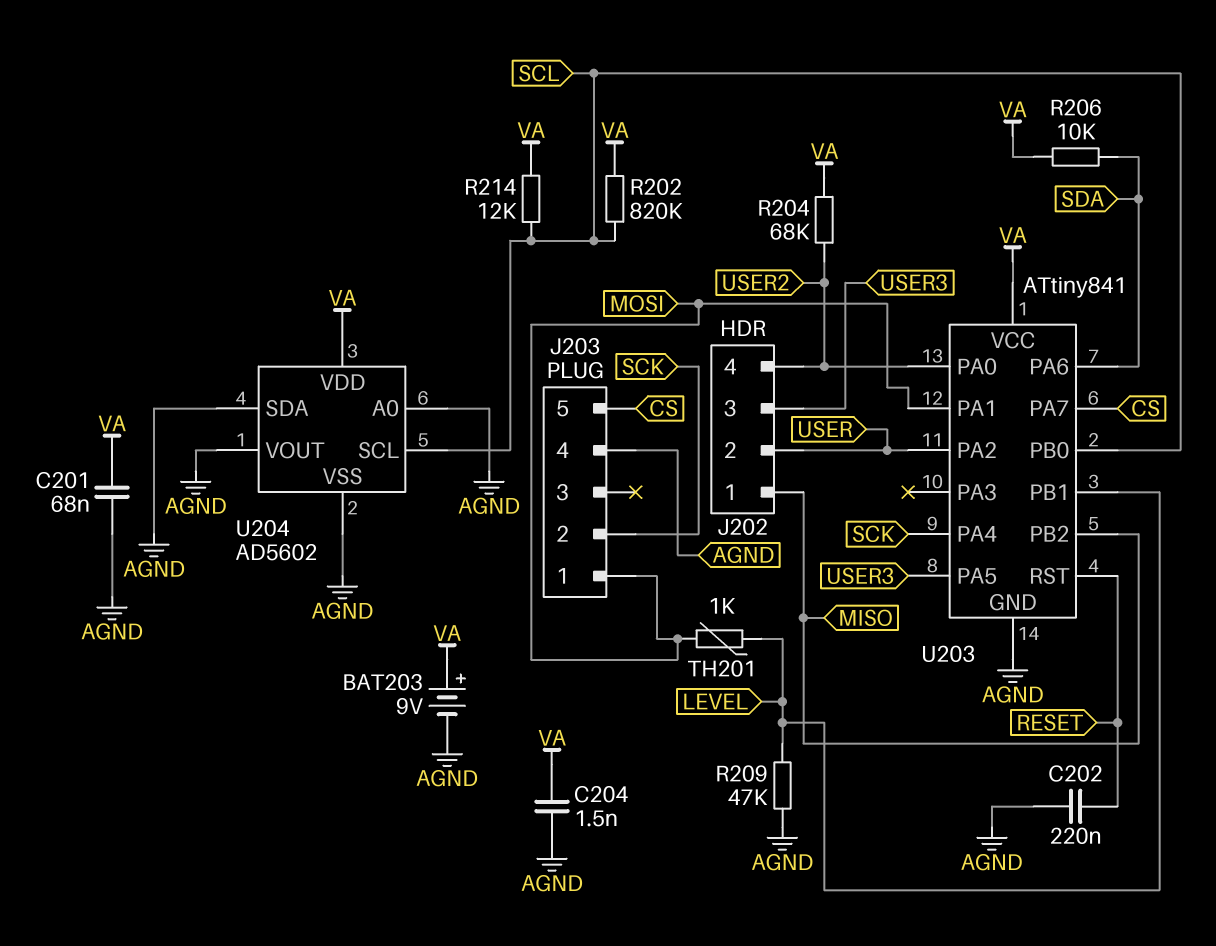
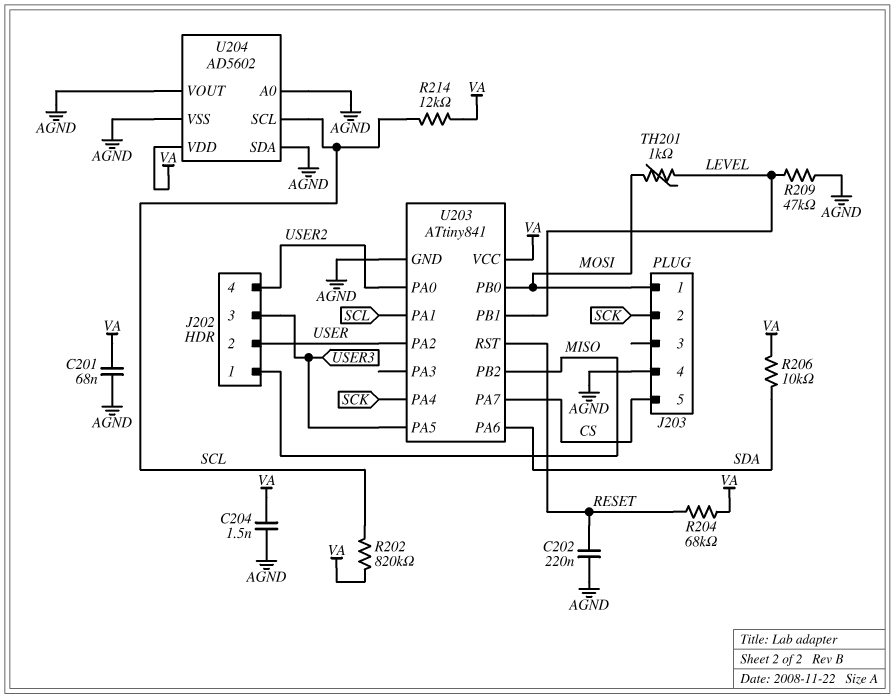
BAT203: 9V (plus VA, minus AGND) -> none
R204: 68k (USER2, VA) -> 68k (RESET, VA)
U203 pin PA1: MOSI -> SCL
U203 pin PB0: SCL -> MOSI

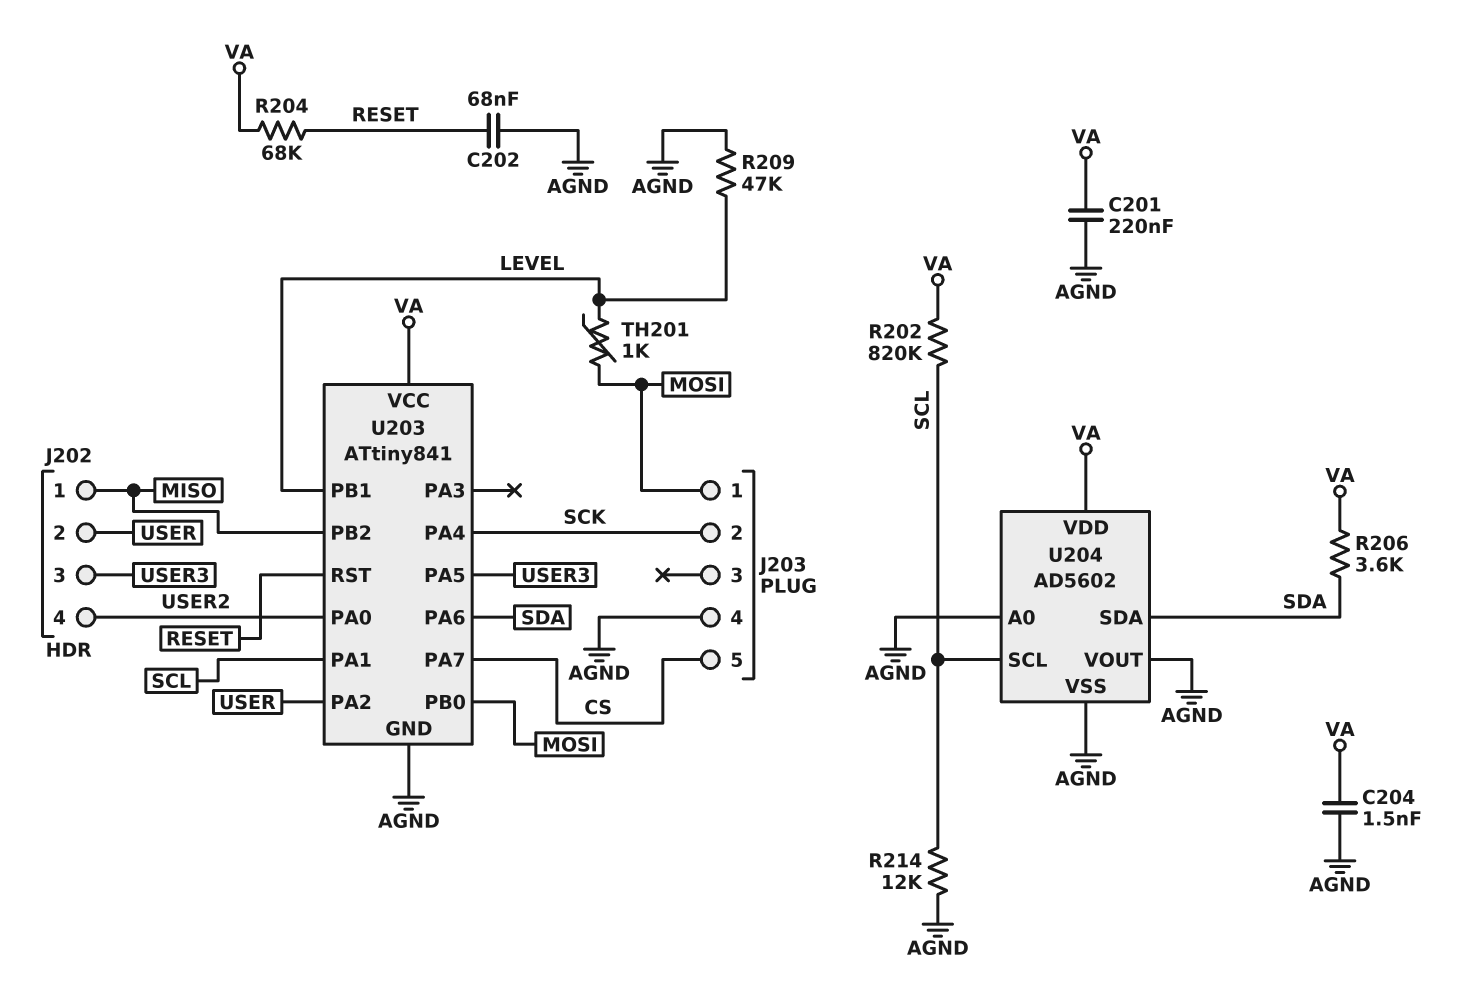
C201: 68nF (AGND, VA) -> 220nF (AGND, VA)
C202: 220nF (AGND, RESET) -> 68nF (AGND, RESET)
R206: 10k (SDA, VA) -> 3.6k (SDA, VA)
R214: 12k (SCL, VA) -> 12k (AGND, SCL)
U204 pin SDA: AGND -> SDA

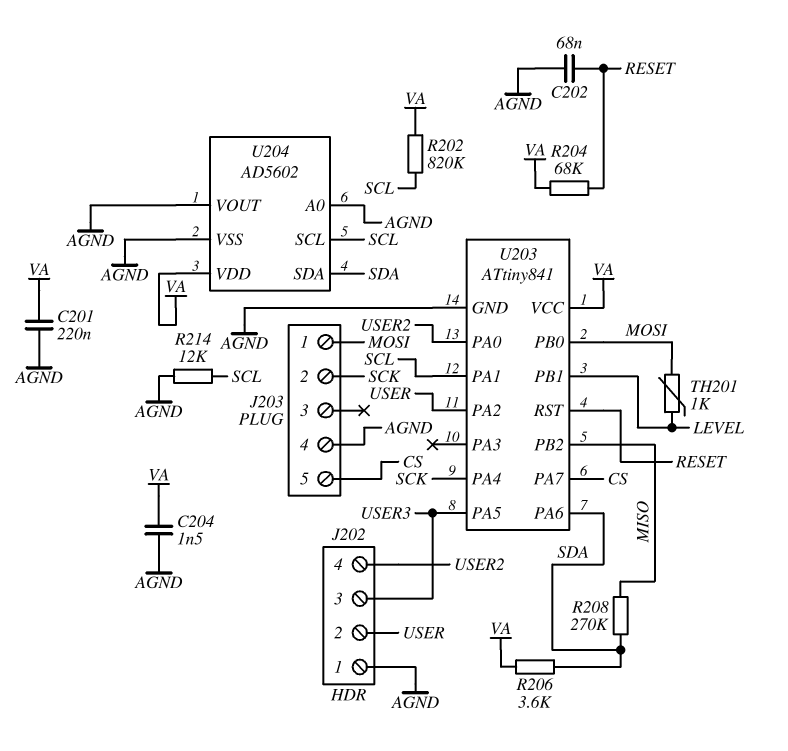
J202 pin 1: MISO -> AGND
R208: none -> 270k (MISO, SDA)
R209: 47k (AGND, LEVEL) -> none

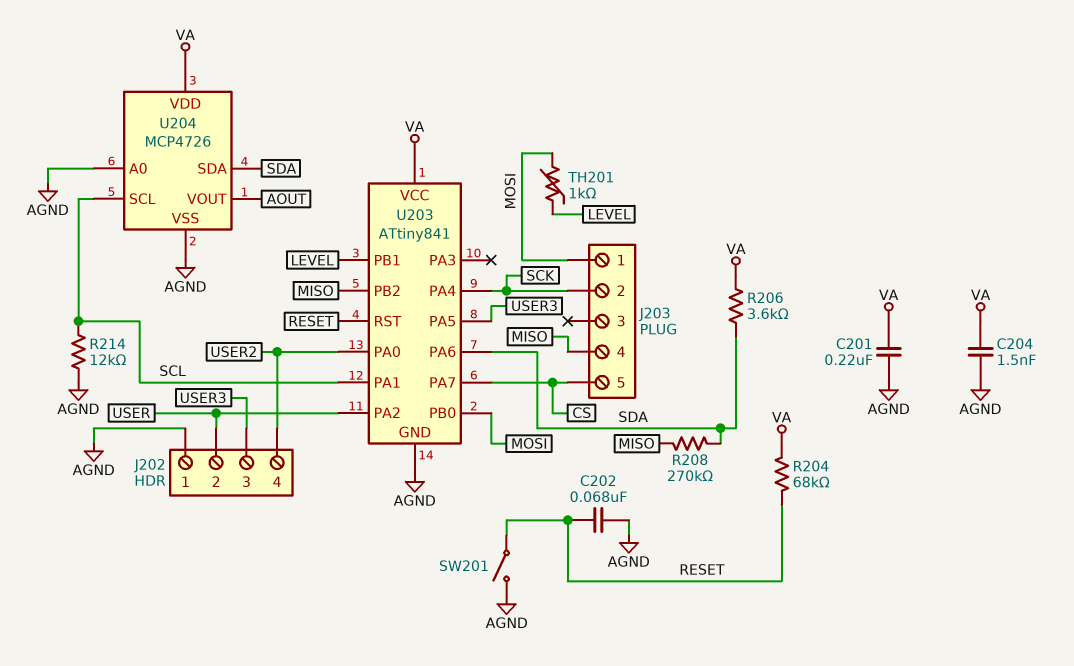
J203 pin 4: AGND -> MISO
R202: 820k (SCL, VA) -> none
SW201: none -> switch (AGND, RESET)
U204: AD5602 -> MCP4726
U204 pin VOUT: AGND -> AOUT

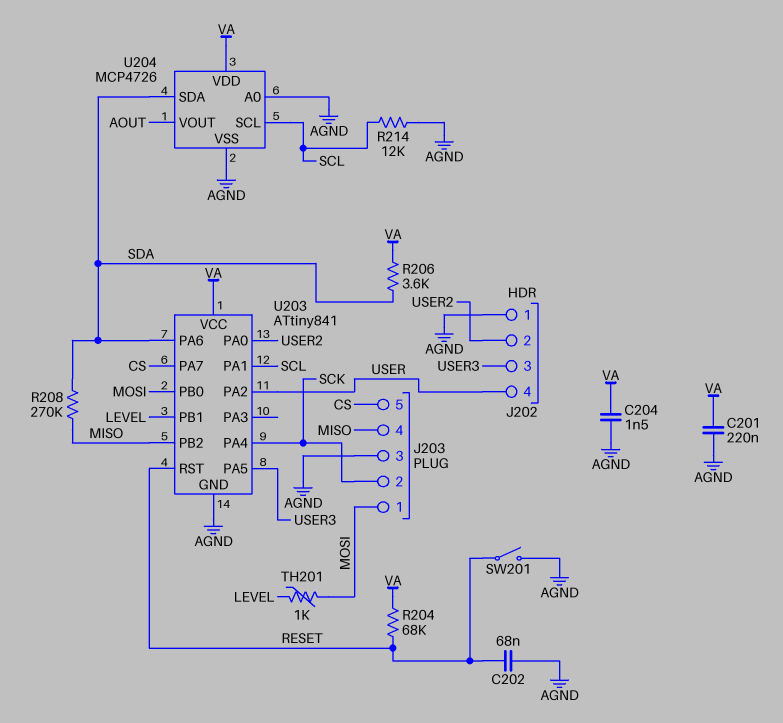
J202 pin 2: USER -> USER2
J202 pin 4: USER2 -> USER
J203 pin 3: none -> AGND

